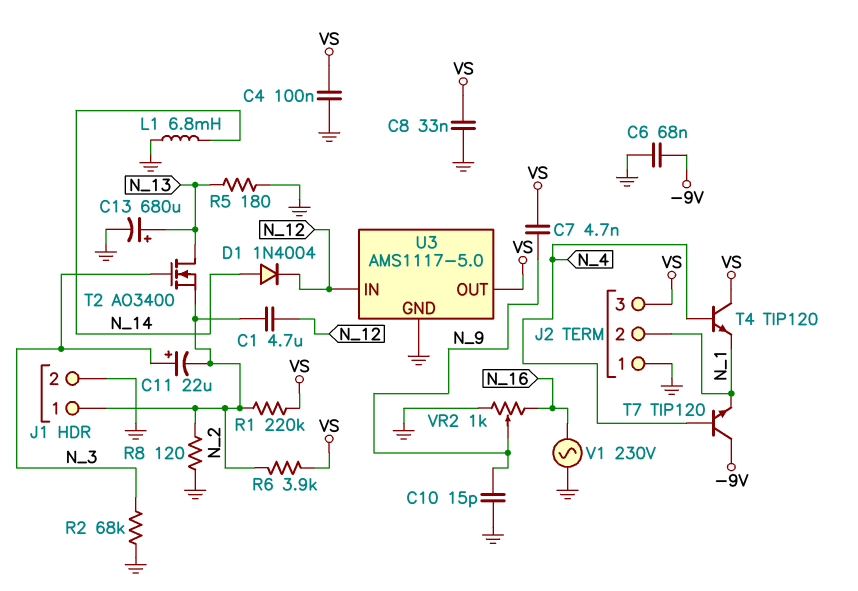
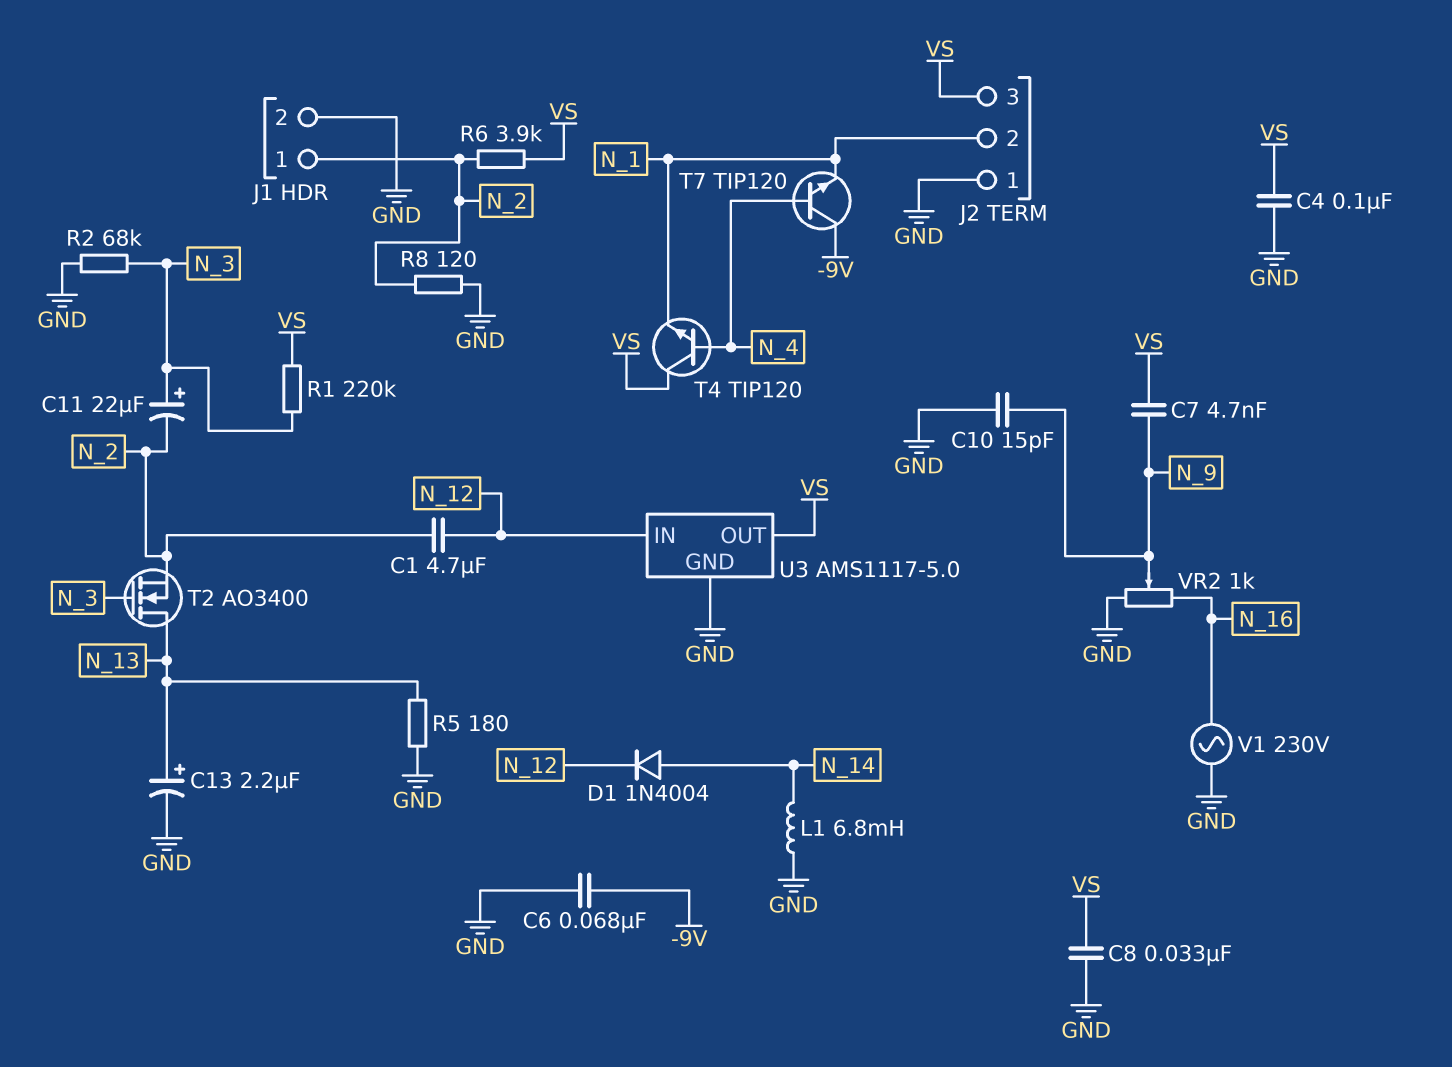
C13: 680uF (plus N_13, minus GND) -> 2.2uF (plus N_13, minus GND)
R1: 220k (N_2, VS) -> 220k (N_3, VS)

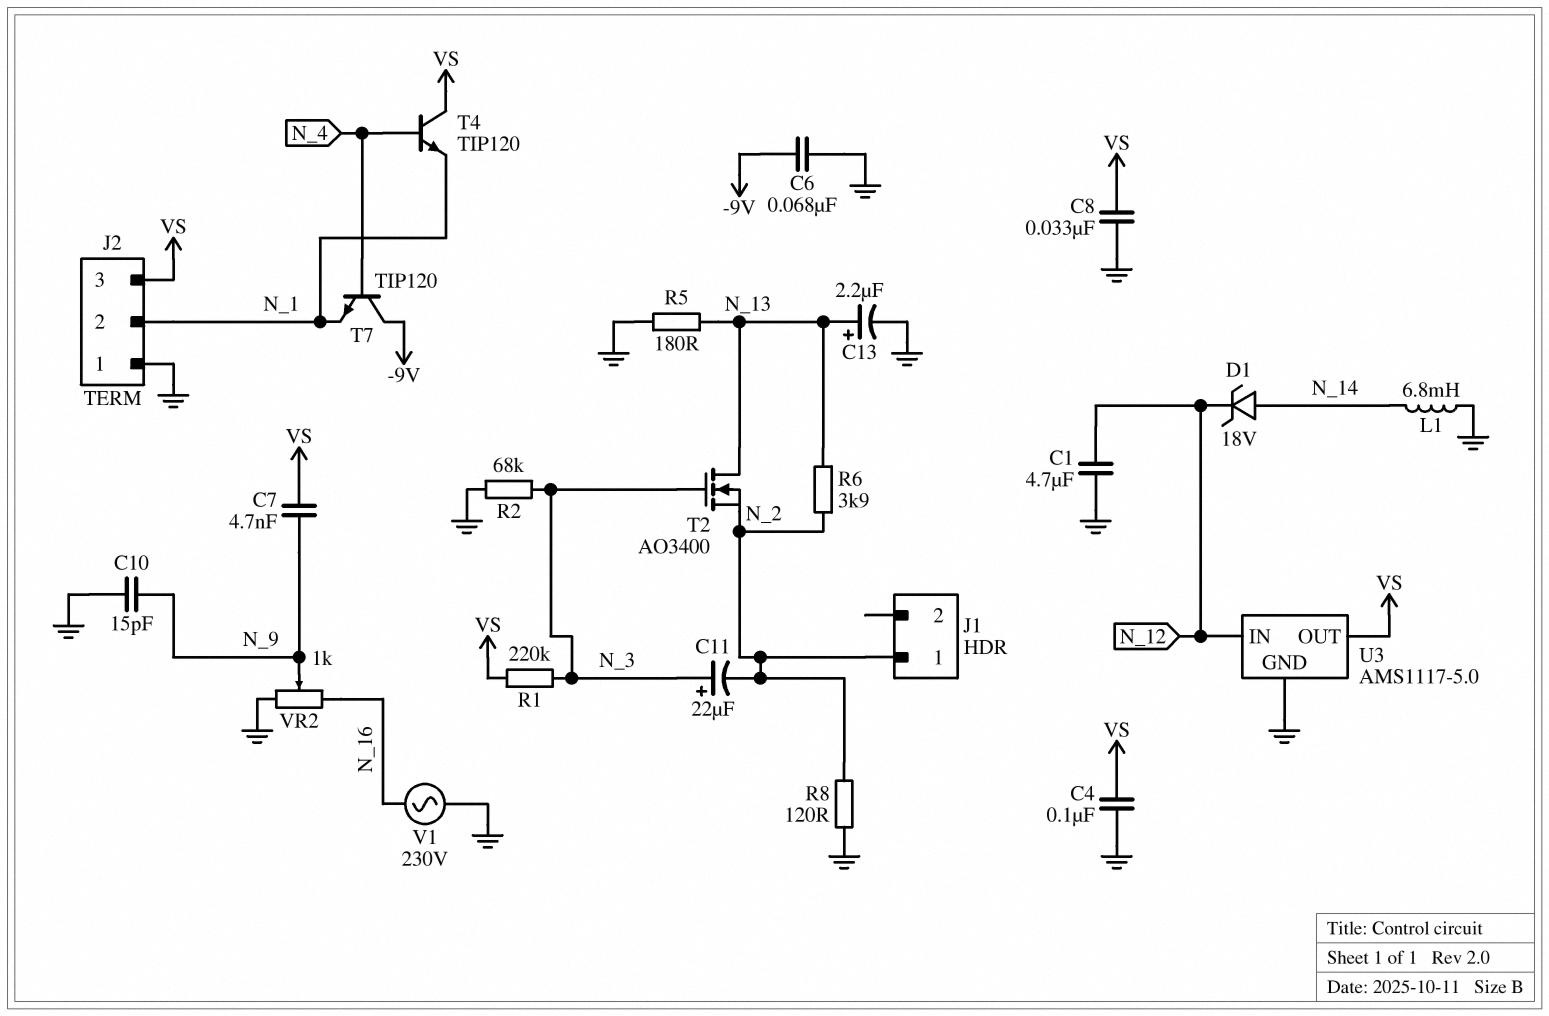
C1: 4.7uF (N_2, N_12) -> 4.7uF (GND, N_12)
D1: diode 1N4004 (A N_14, K N_12) -> zener 18V (A N_14, K N_12)
J1 pin 2: GND -> none
R6: 3.9k (N_2, VS) -> 3.9k (N_2, N_13)

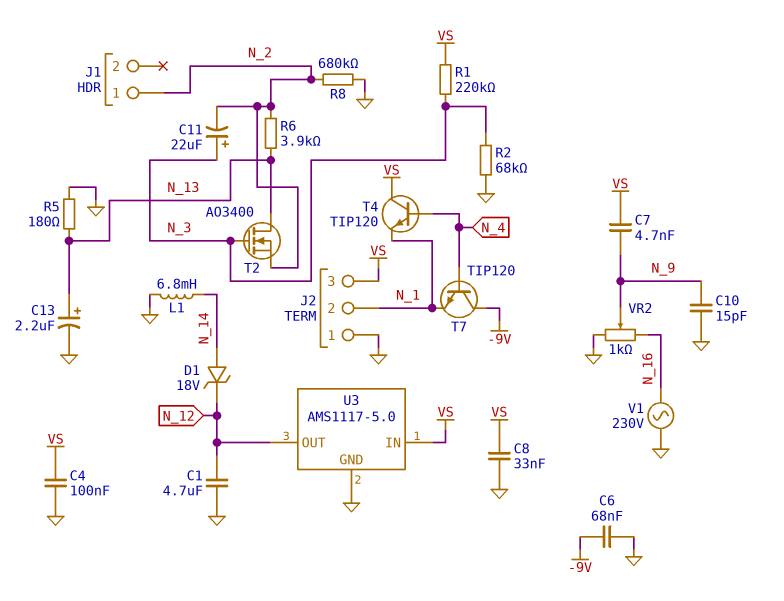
R8: 120 (GND, N_2) -> 680k (GND, N_2)
U3 pin IN: N_12 -> VS
U3 pin OUT: VS -> N_12

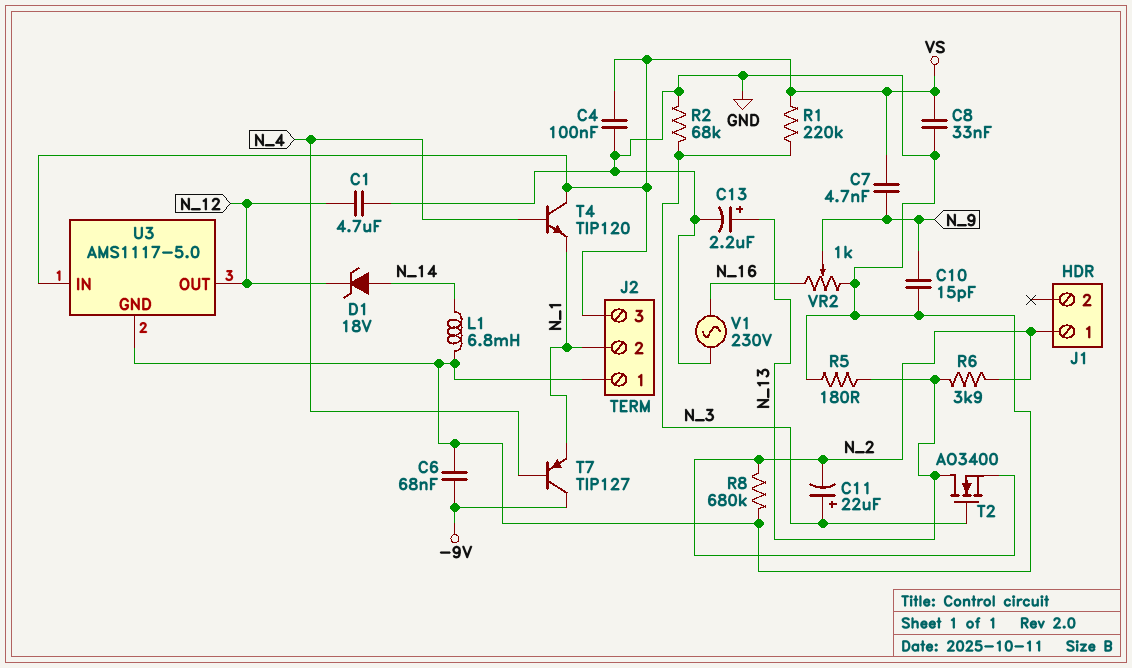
T7: NPN TIP120 (B N_4, C -9V, E N_1) -> PNP TIP127 (B N_4, C -9V, E N_1)

